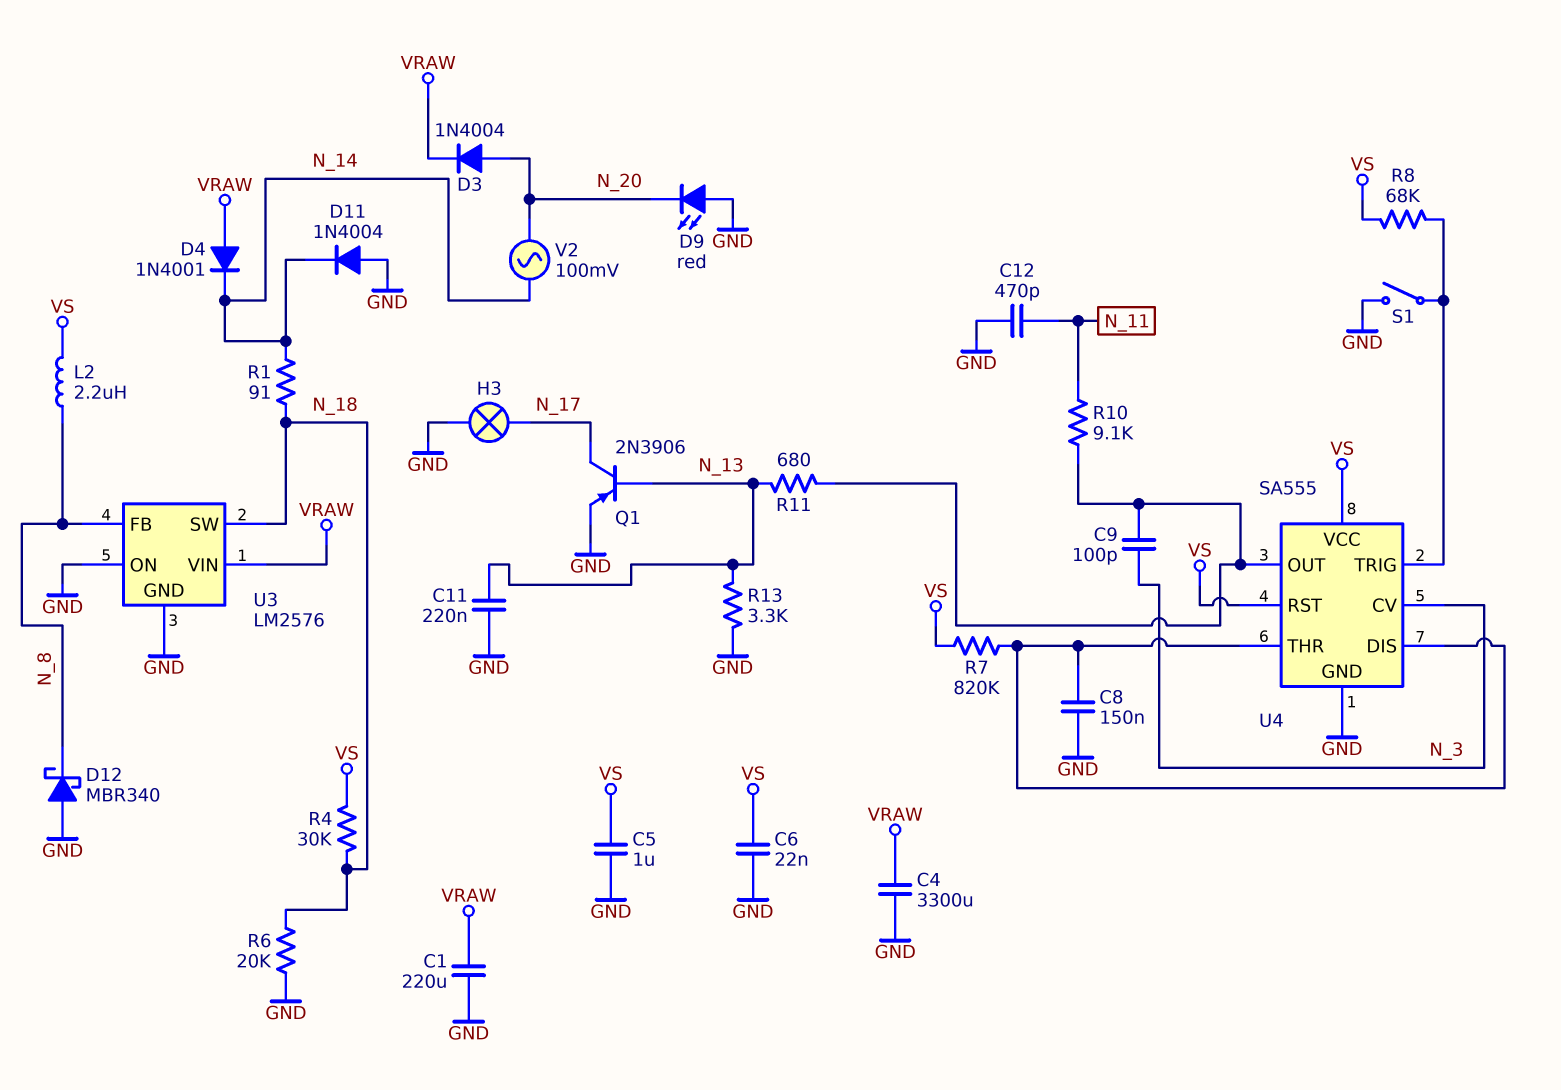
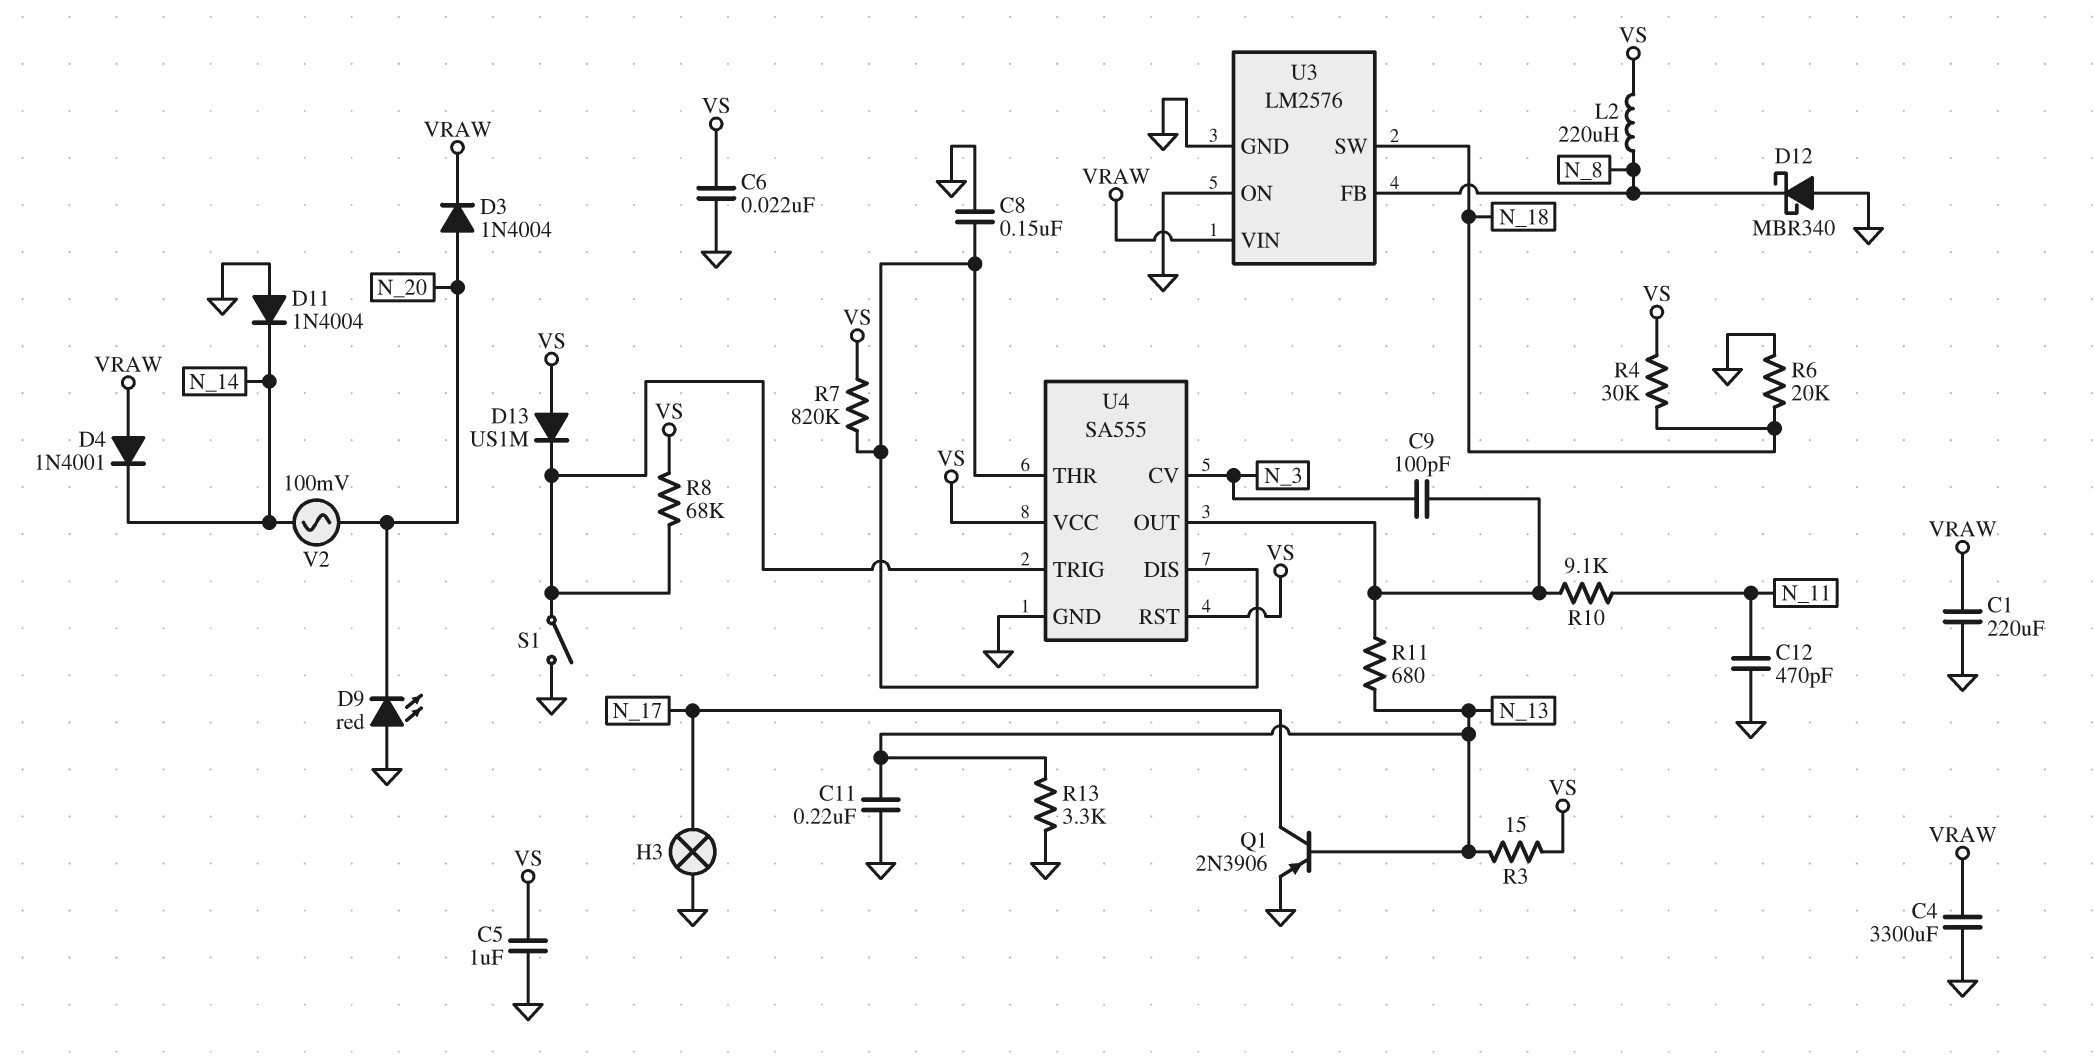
D13: none -> diode US1M (A VS, K U4/TRIG)
L2: 2.2uH (N_8, VS) -> 220uH (N_8, VS)
R1: 91 (N_14, N_18) -> none
R3: none -> 15 (N_13, VS)

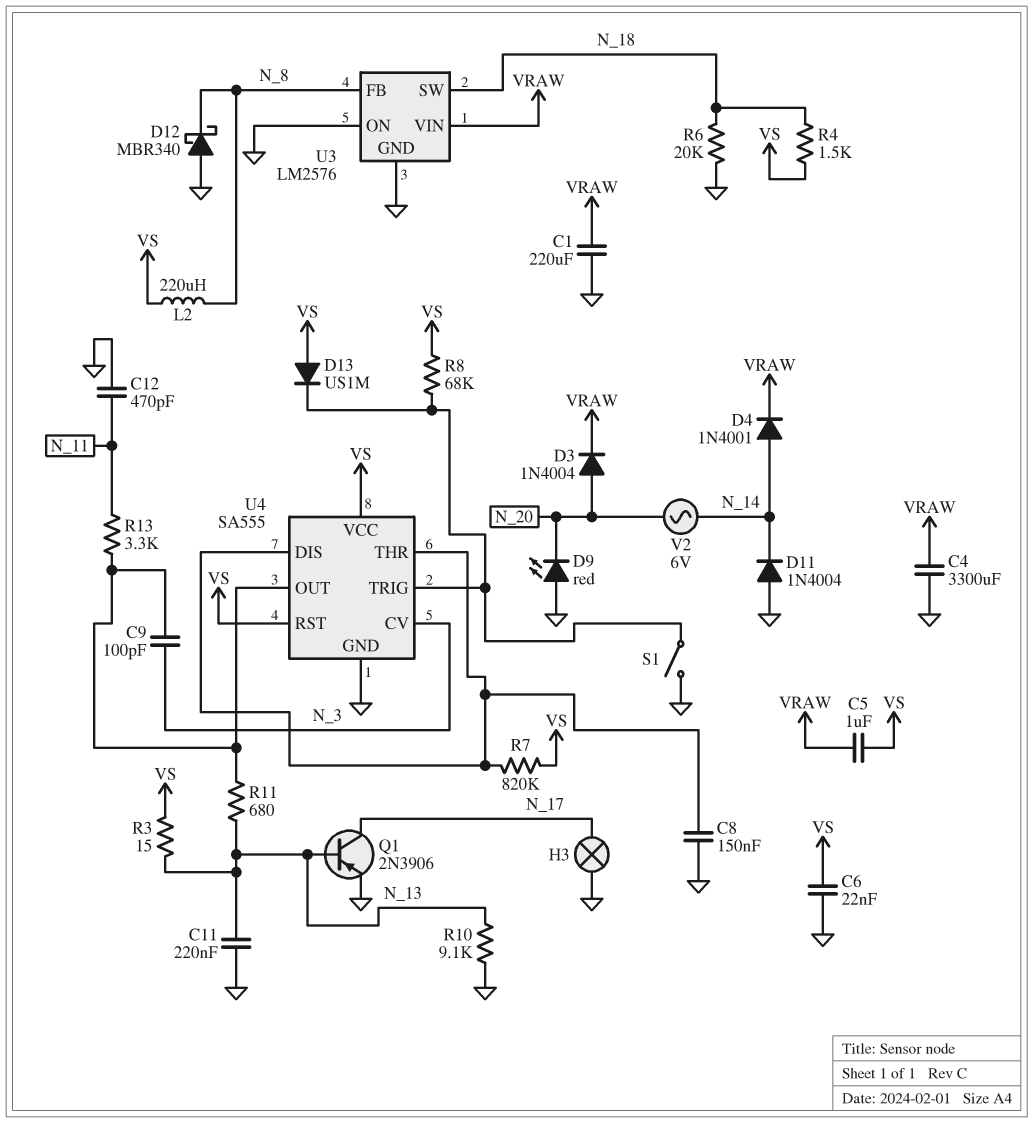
C5: 1uF (GND, VS) -> 1uF (VRAW, VS)
D4: diode 1N4001 (A VRAW, K N_14) -> diode 1N4001 (A N_14, K VRAW)
R4: 30k (N_18, VS) -> 1.5k (N_18, VS)
R10: 9.1k (N_11, U4/OUT) -> 9.1k (GND, N_13)
R13: 3.3k (GND, N_13) -> 3.3k (N_11, U4/OUT)
V2: AC 100mV (N_14, N_20) -> AC 6V (N_14, N_20)

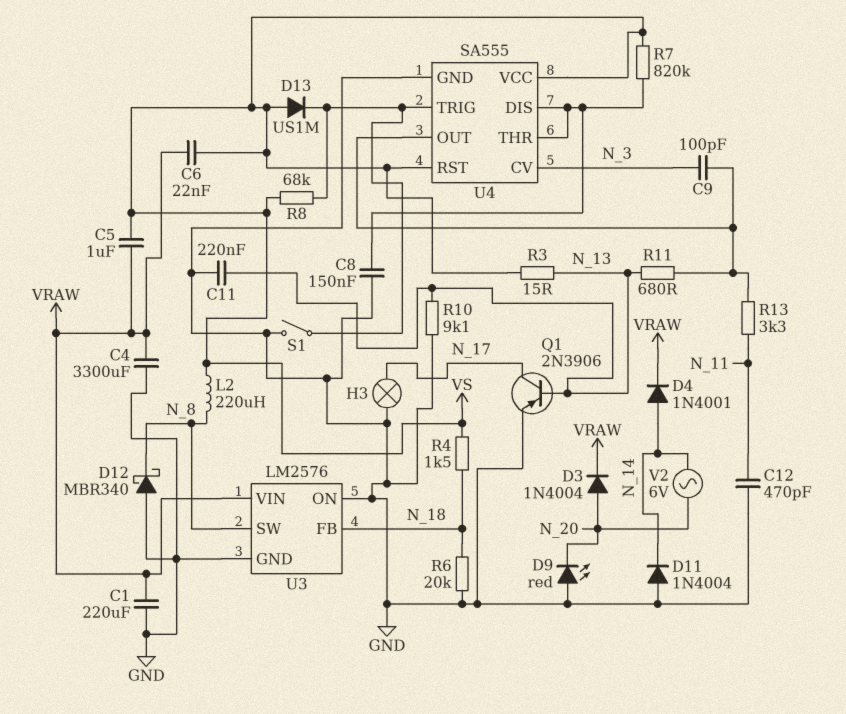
C6: 22nF (GND, VS) -> 22nF (VRAW, VS)
U3 pin FB: N_8 -> N_18
U3 pin SW: N_18 -> N_8

